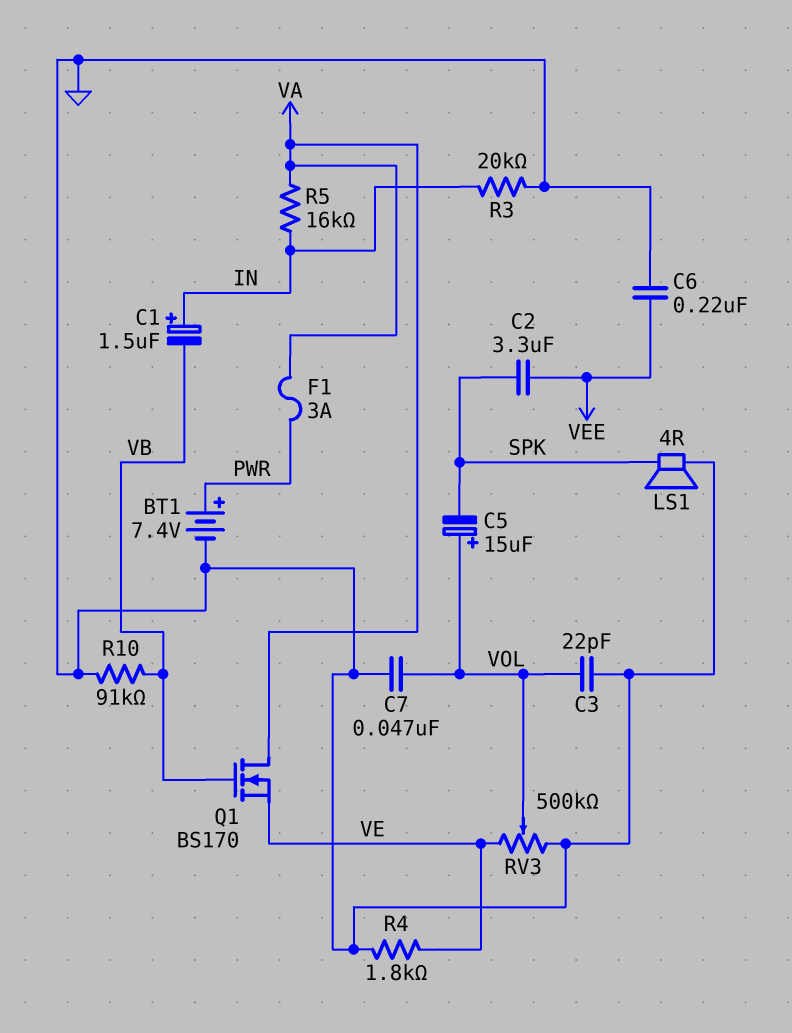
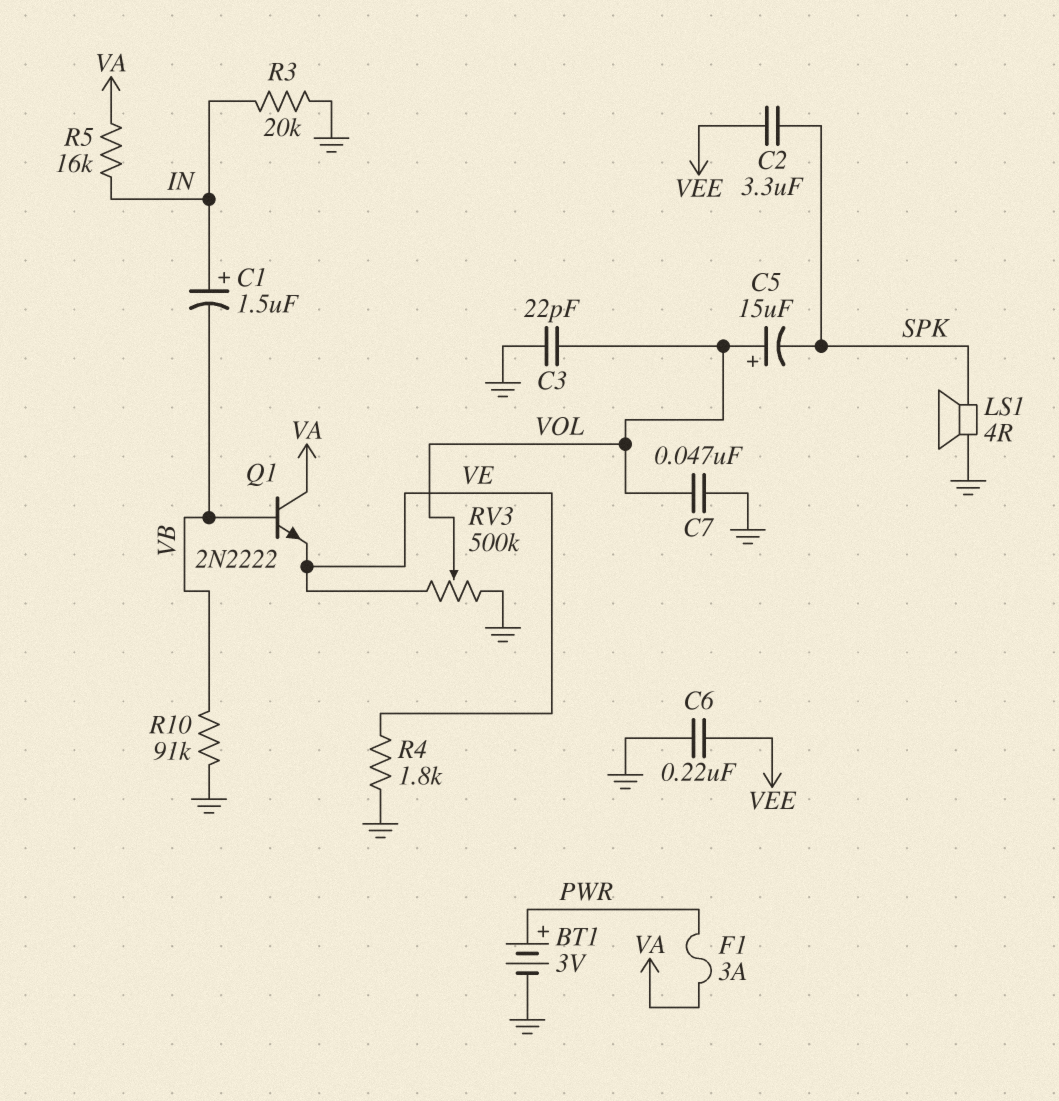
BT1: 7.4V (plus PWR, minus GND) -> 3V (plus PWR, minus GND)
Q1: NMOS BS170 (G VB, D VA, S VE) -> NPN 2N2222 (B VB, C VA, E VE)

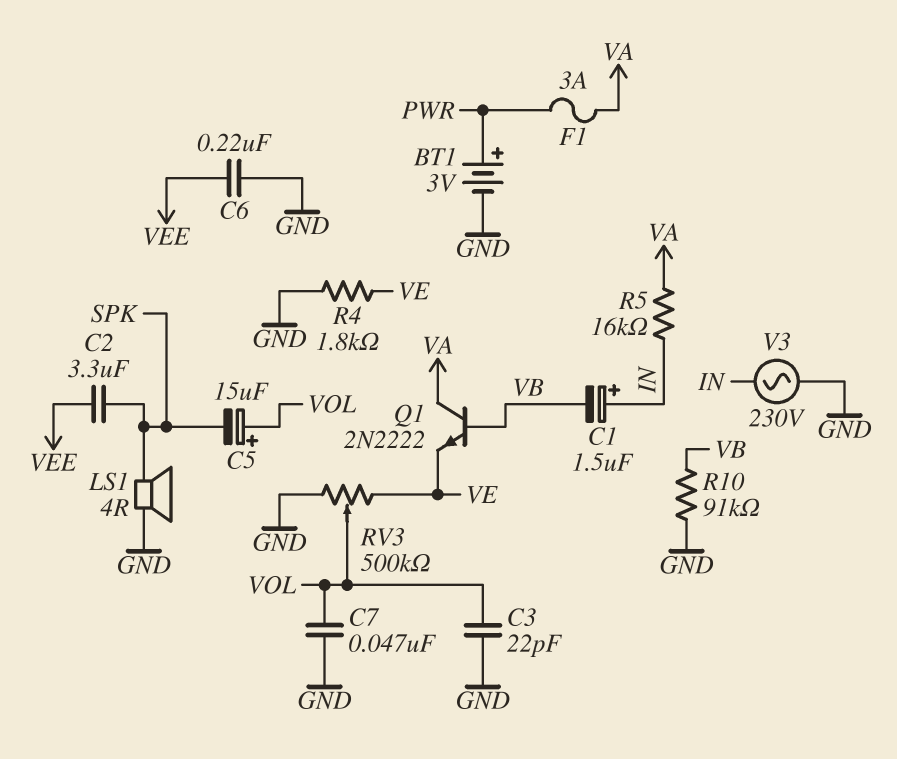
R3: 20k (GND, IN) -> none
V3: none -> AC 230V (GND, IN)

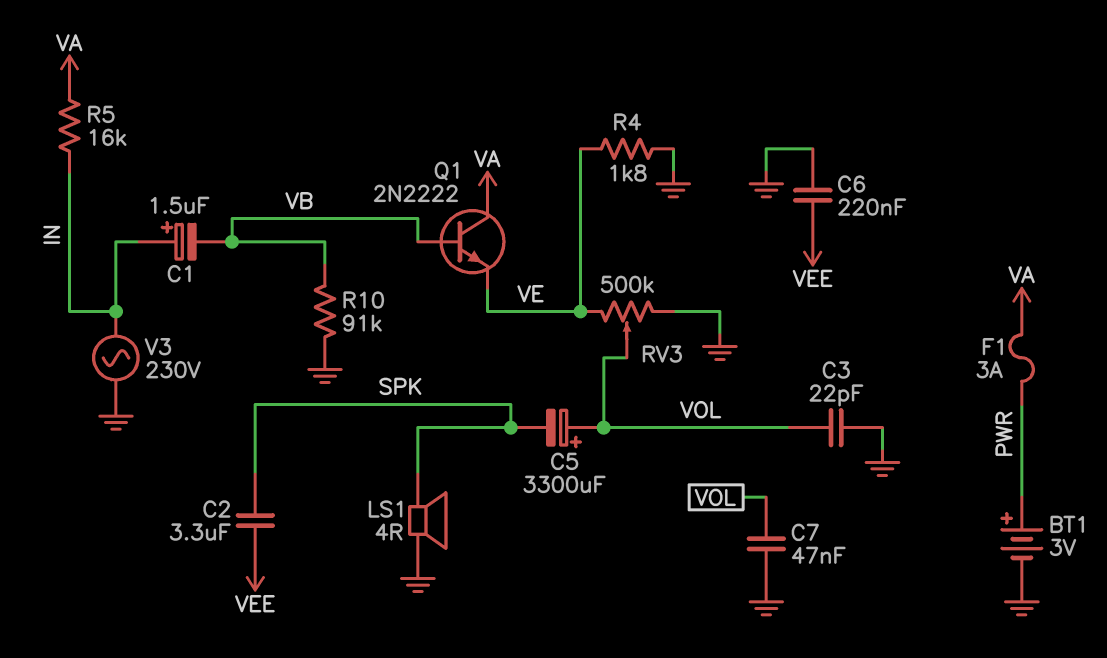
C5: 15uF (plus VOL, minus SPK) -> 3300uF (plus VOL, minus SPK)

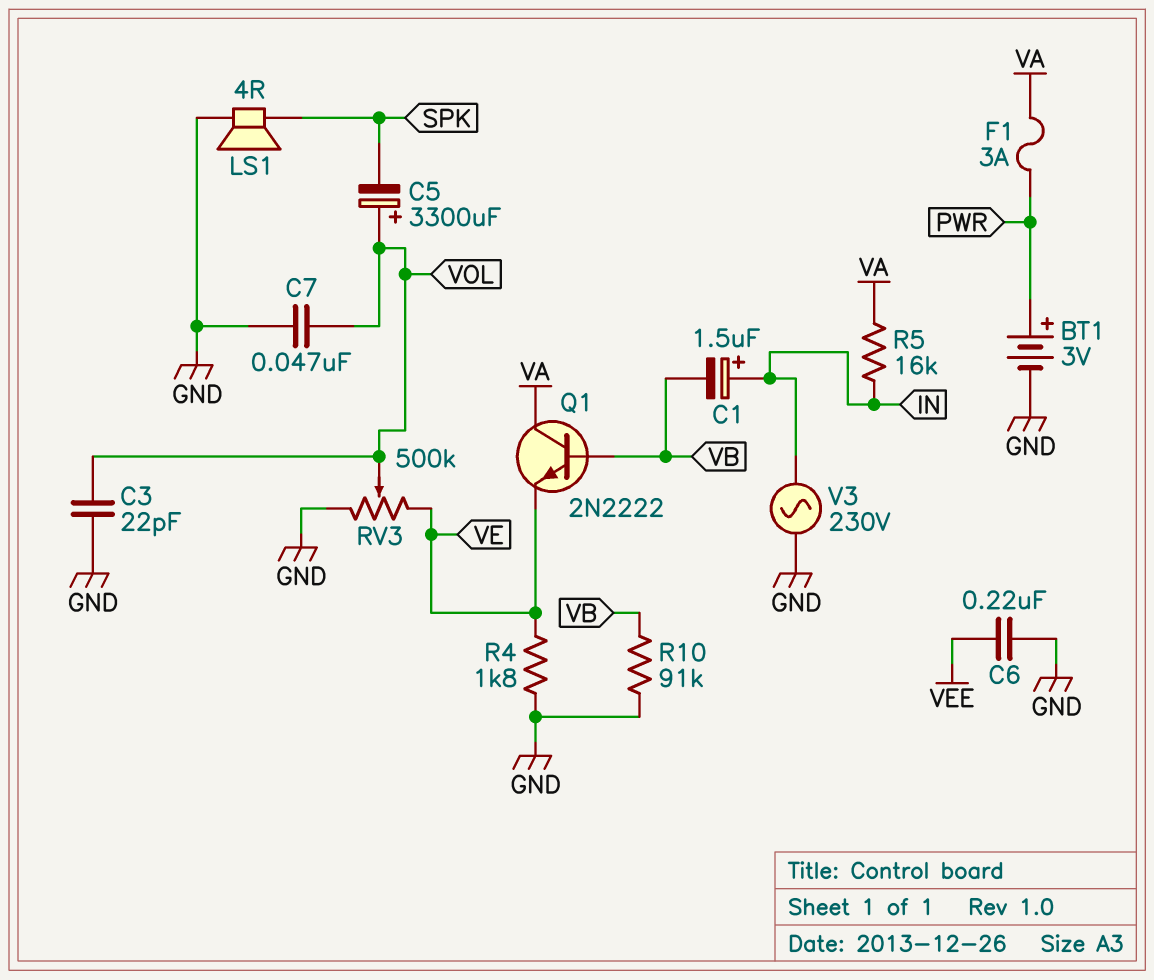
C2: 3.3uF (SPK, VEE) -> none

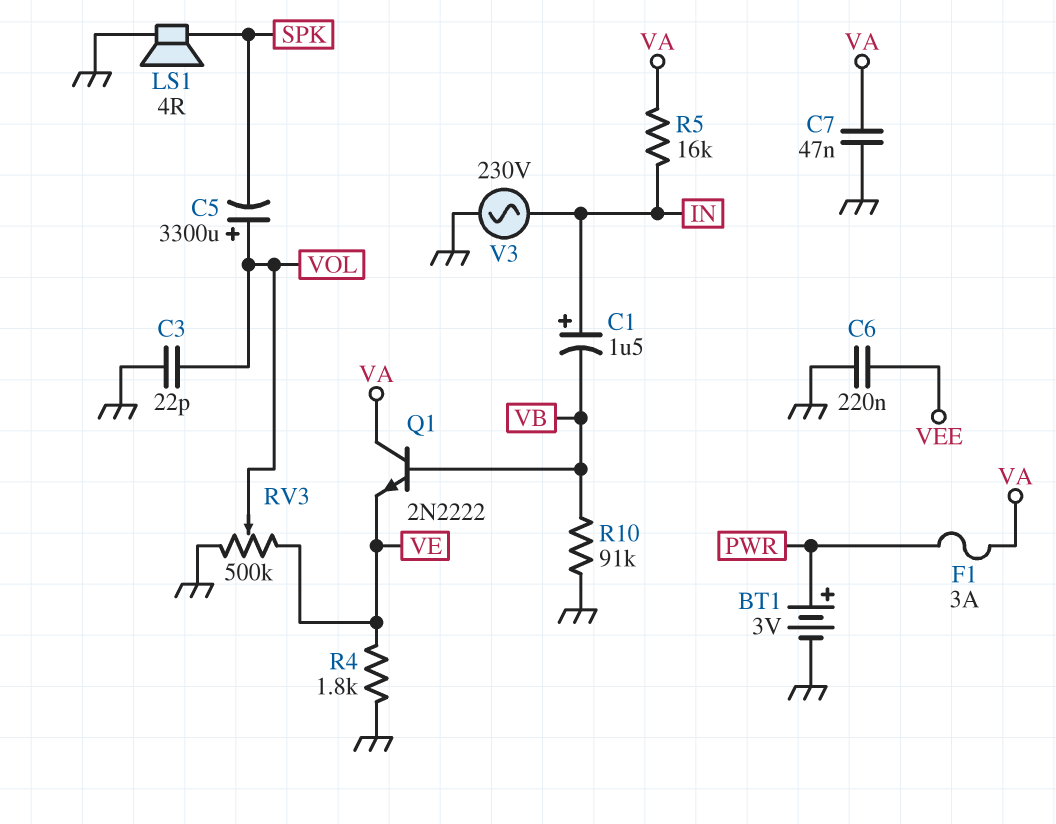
C7: 47nF (GND, VOL) -> 47nF (GND, VA)

